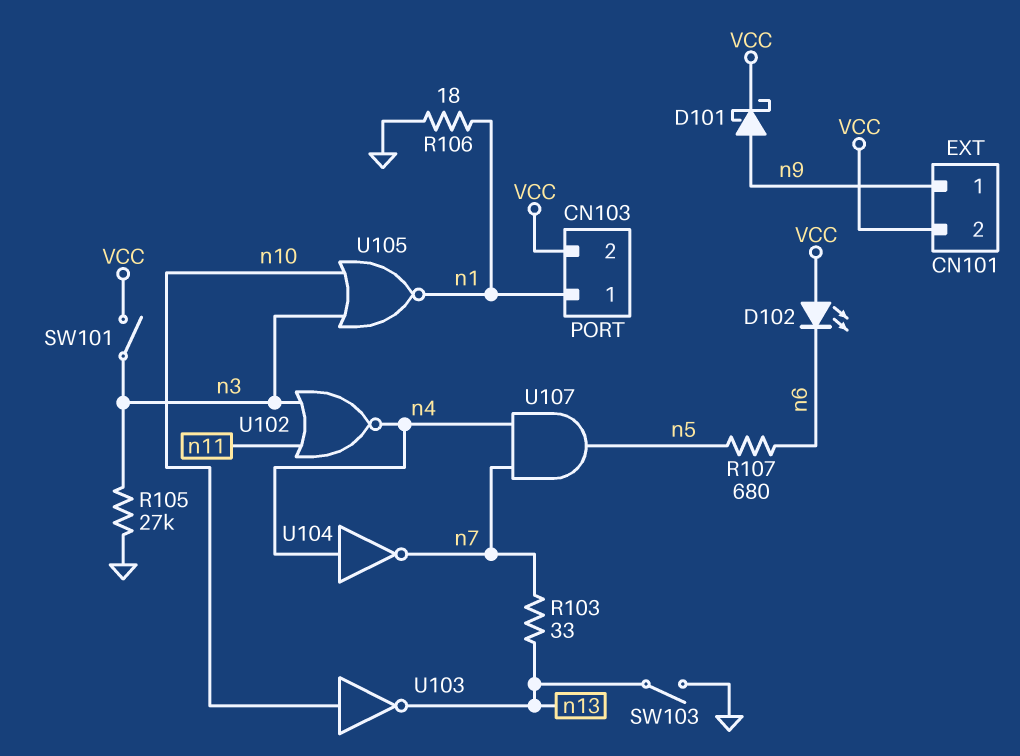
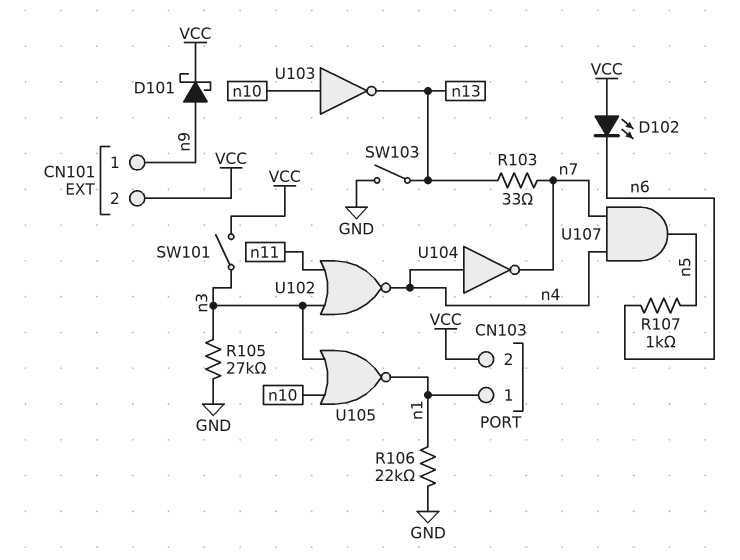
R106: 18 (GND, n1) -> 22k (GND, n1)
R107: 680 (n5, n6) -> 1k (n5, n6)

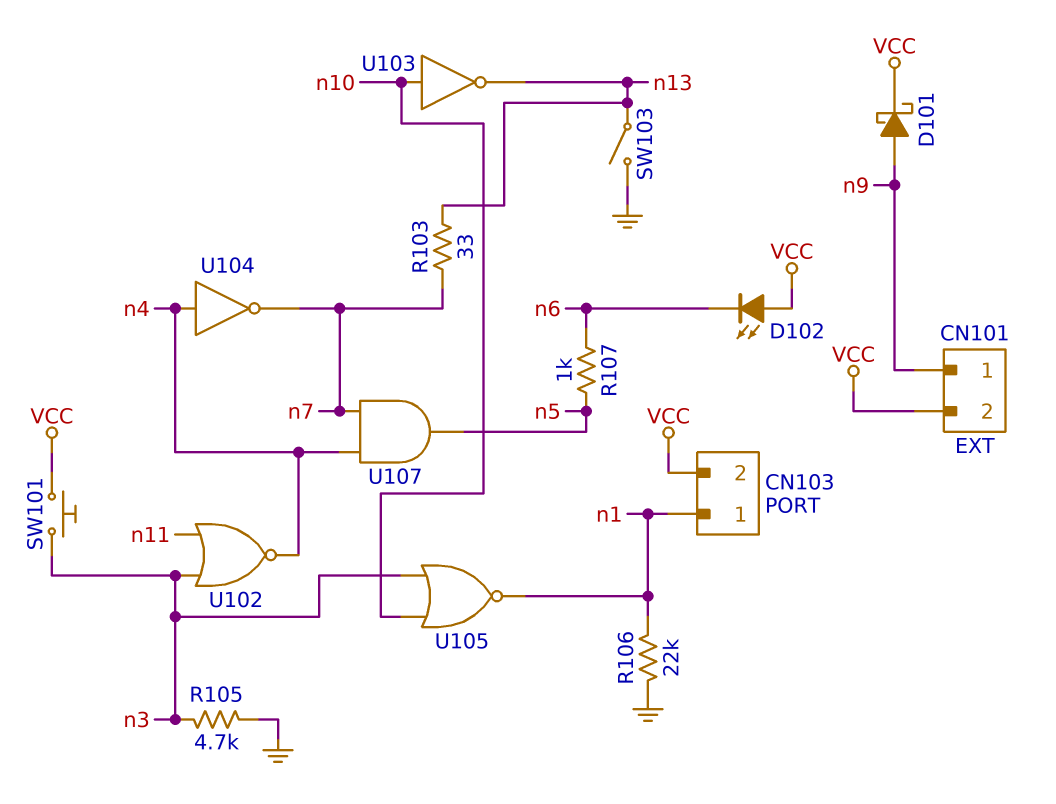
R105: 27k (GND, n3) -> 4.7k (GND, n3)
SW101: switch (VCC, n3) -> button (VCC, n3)

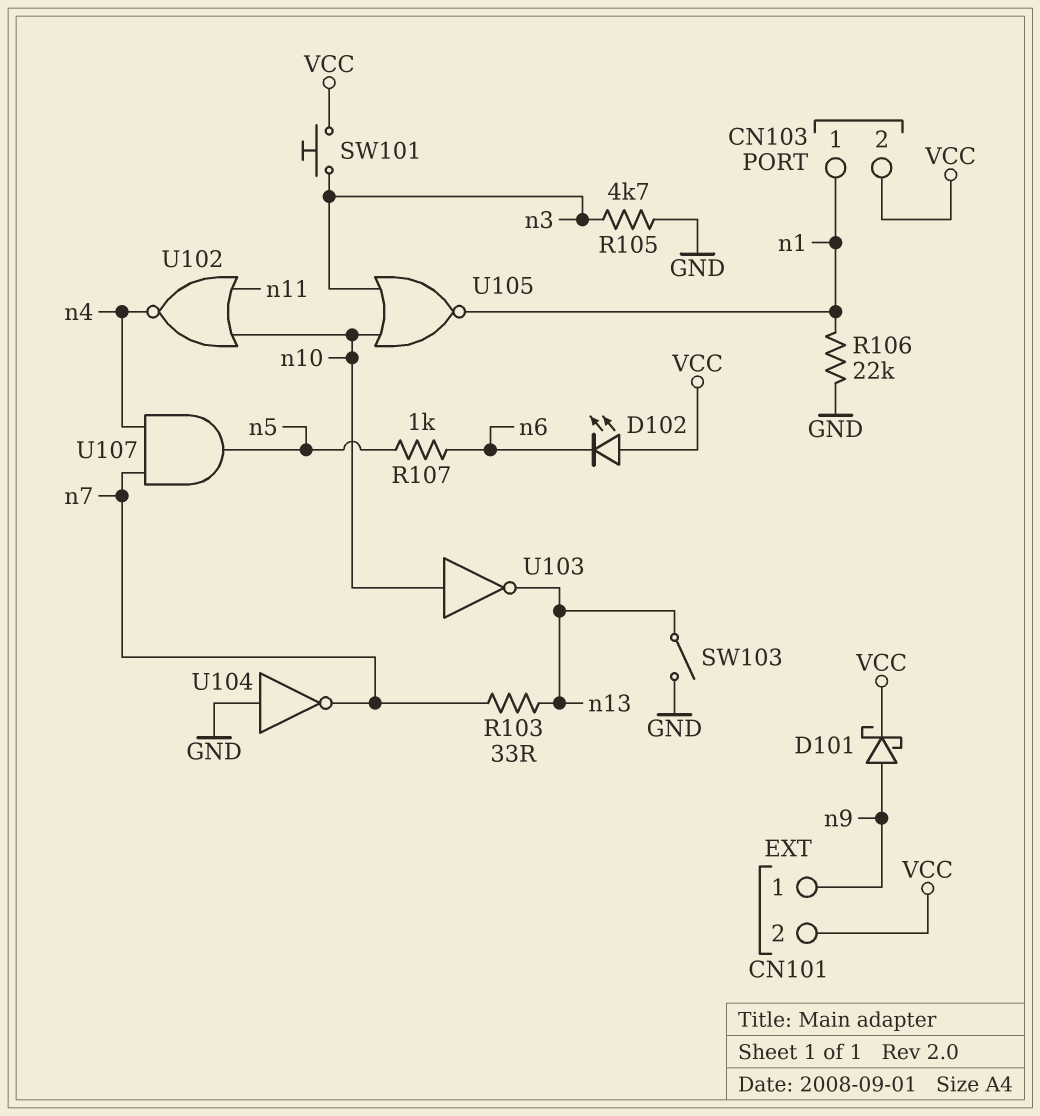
U102: NOR (in n3, in n11, out n4) -> NOR (in n10, in n11, out n4)
U104: NOT (in n4, out n7) -> NOT (in GND, out n7)

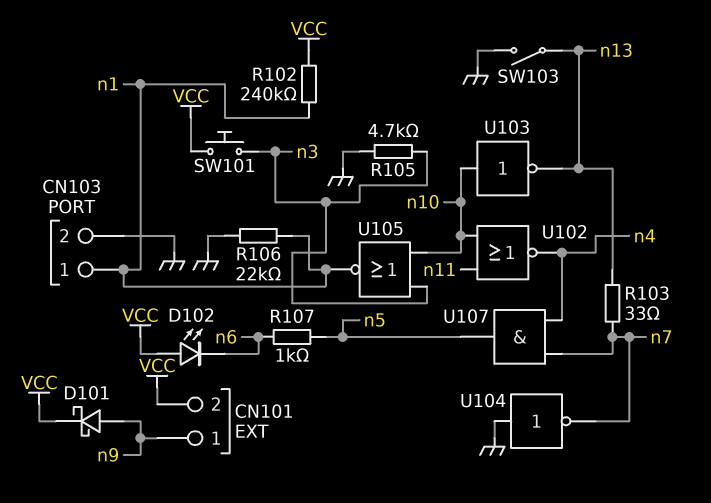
CN103 pin 2: VCC -> GND
R102: none -> 240k (VCC, n1)

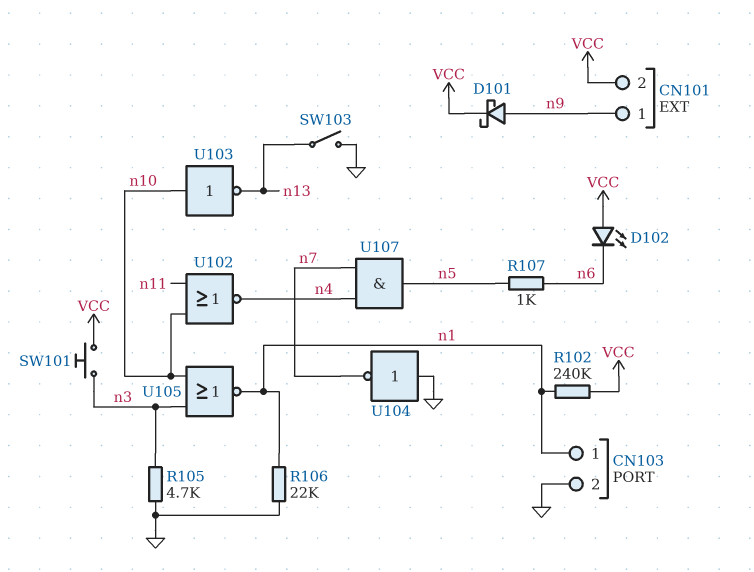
R103: 33 (n7, n13) -> none

